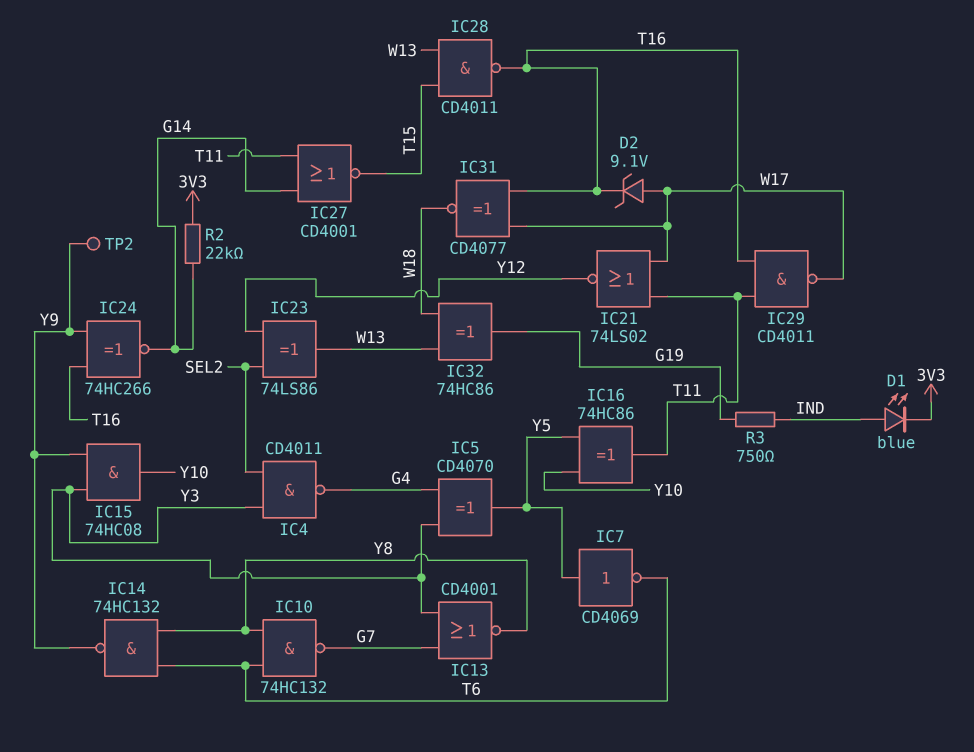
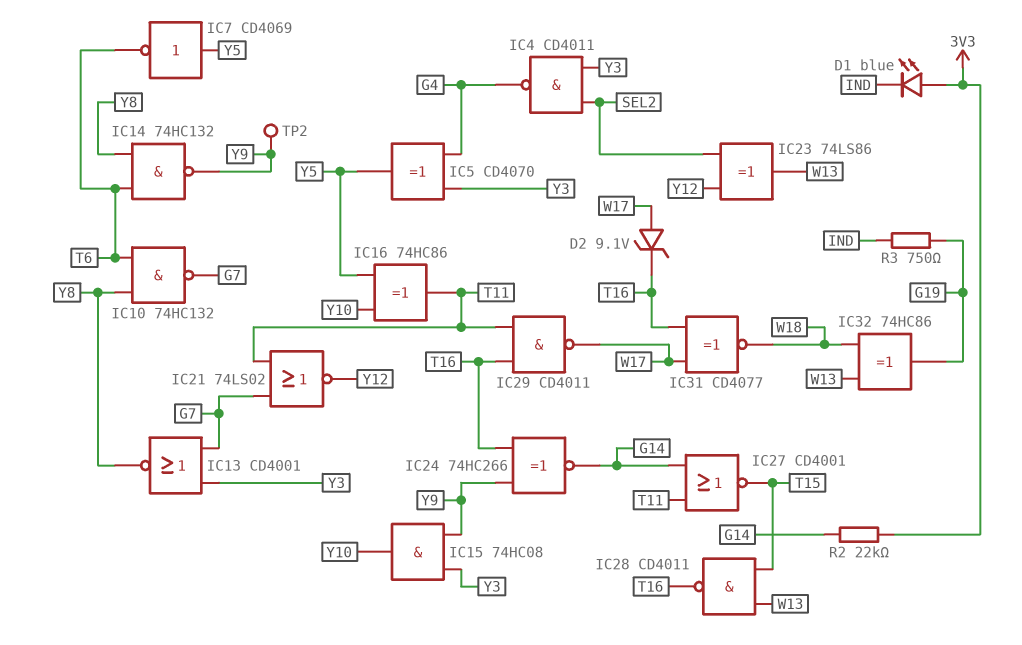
D1: LED blue (A IND, K 3V3) -> LED blue (A 3V3, K IND)
IC21: NOR 74LS02 (in T11, in W17, out Y12) -> NOR 74LS02 (in G7, in T11, out Y12)

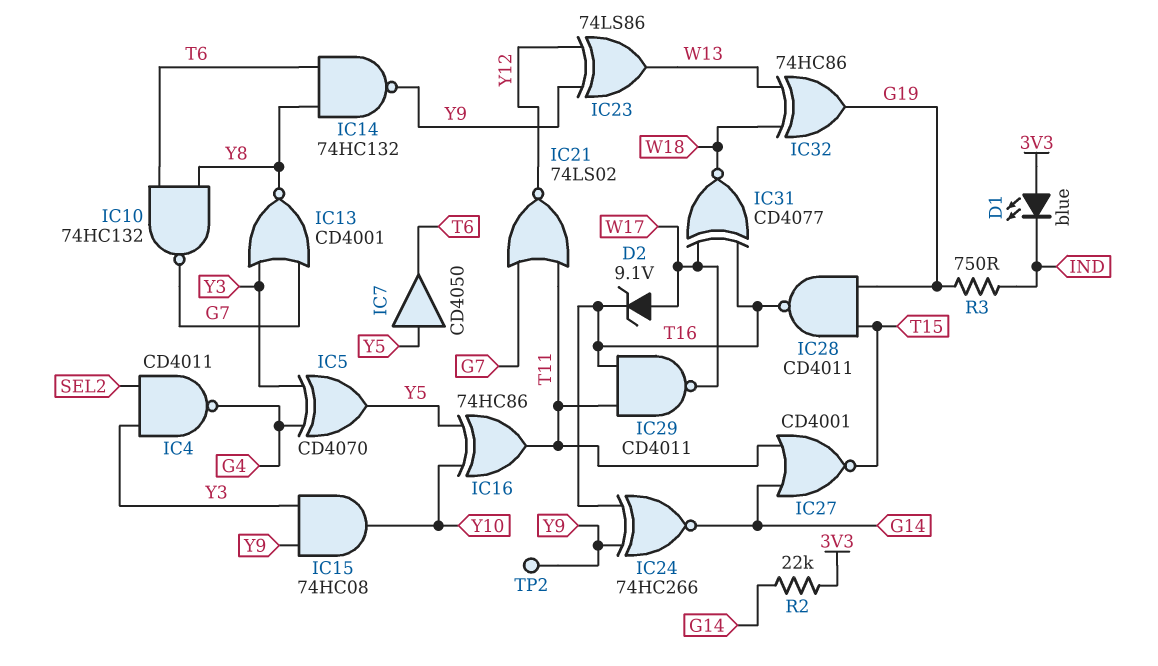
IC7: NOT CD4069 (in Y5, out T6) -> buffer CD4050 (in Y5, out T6)
IC23: XOR 74LS86 (in SEL2, in Y12, out W13) -> XOR 74LS86 (in Y9, in Y12, out W13)
IC28: NAND CD4011 (in T15, in W13, out T16) -> NAND CD4011 (in G19, in T15, out T16)

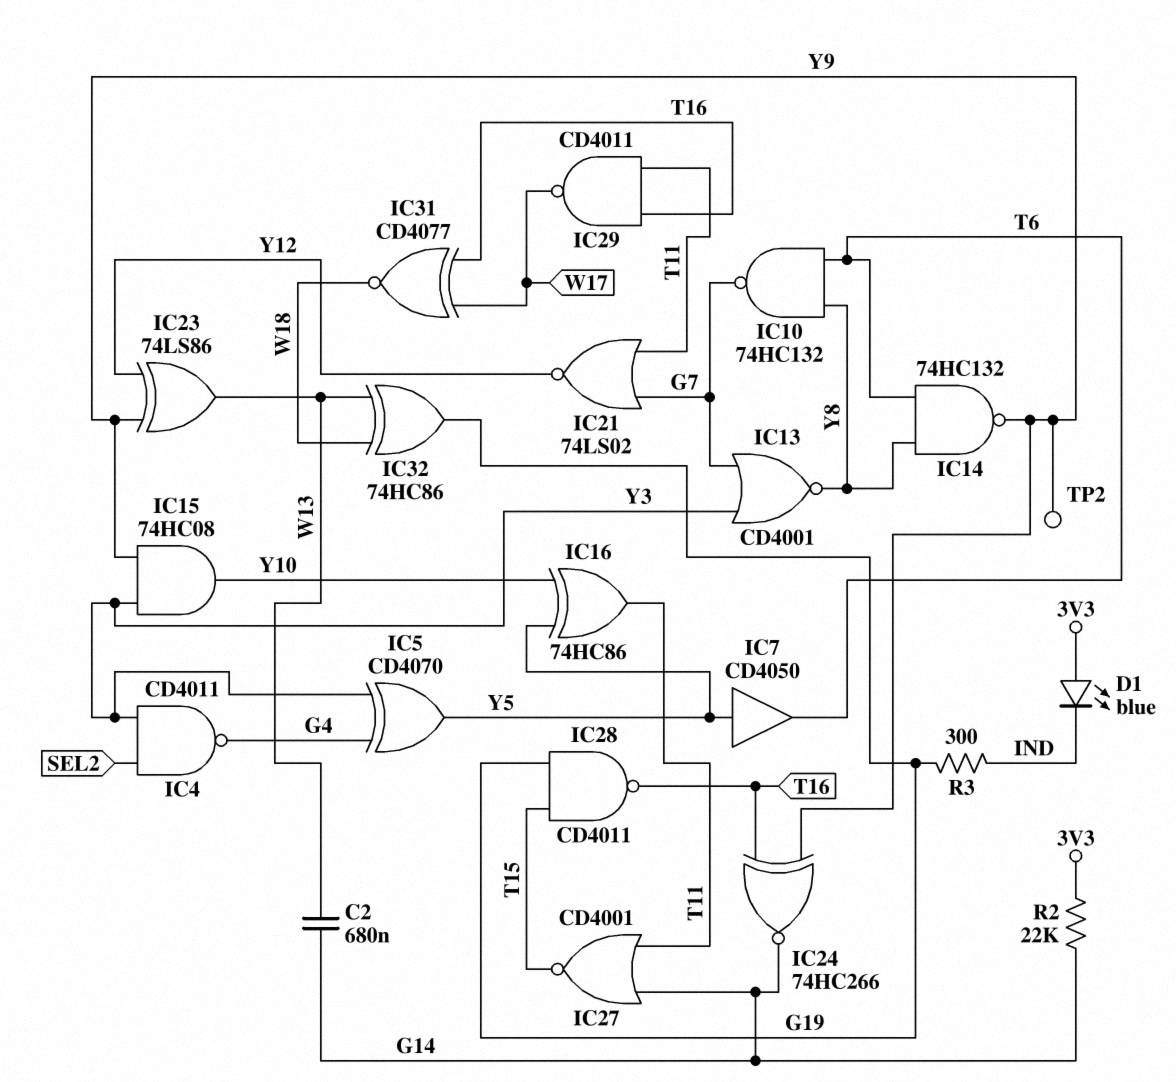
C2: none -> 680nF (G14, W13)
D2: zener 9.1V (A W17, K T16) -> none
R3: 750 (G19, IND) -> 300 (G19, IND)

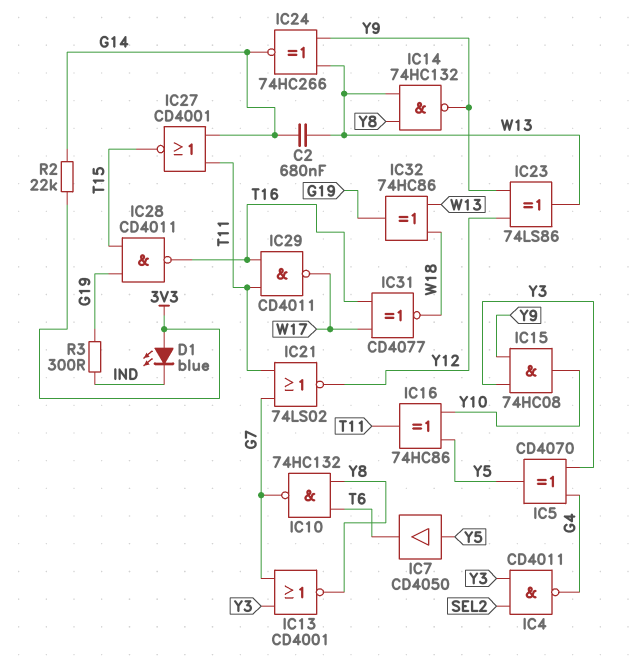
IC14: NAND 74HC132 (in T6, in Y8, out Y9) -> NAND 74HC132 (in W13, in Y8, out Y9)
IC24: XNOR 74HC266 (in T16, in Y9, out G14) -> XNOR 74HC266 (in W13, in Y9, out G14)
TP2: test point (Y9) -> none

